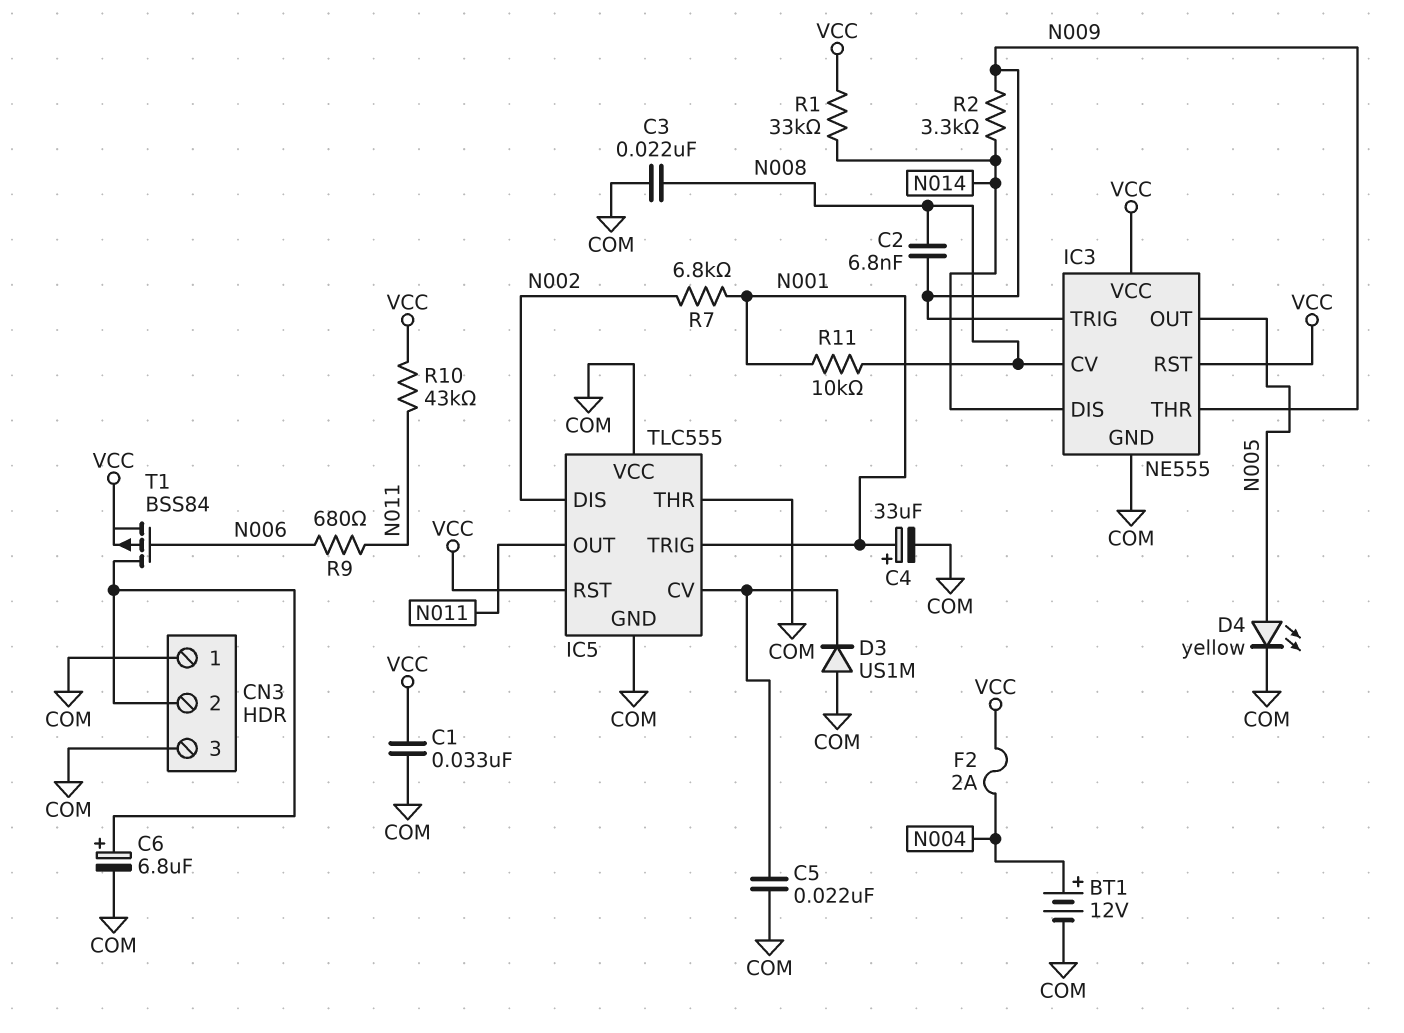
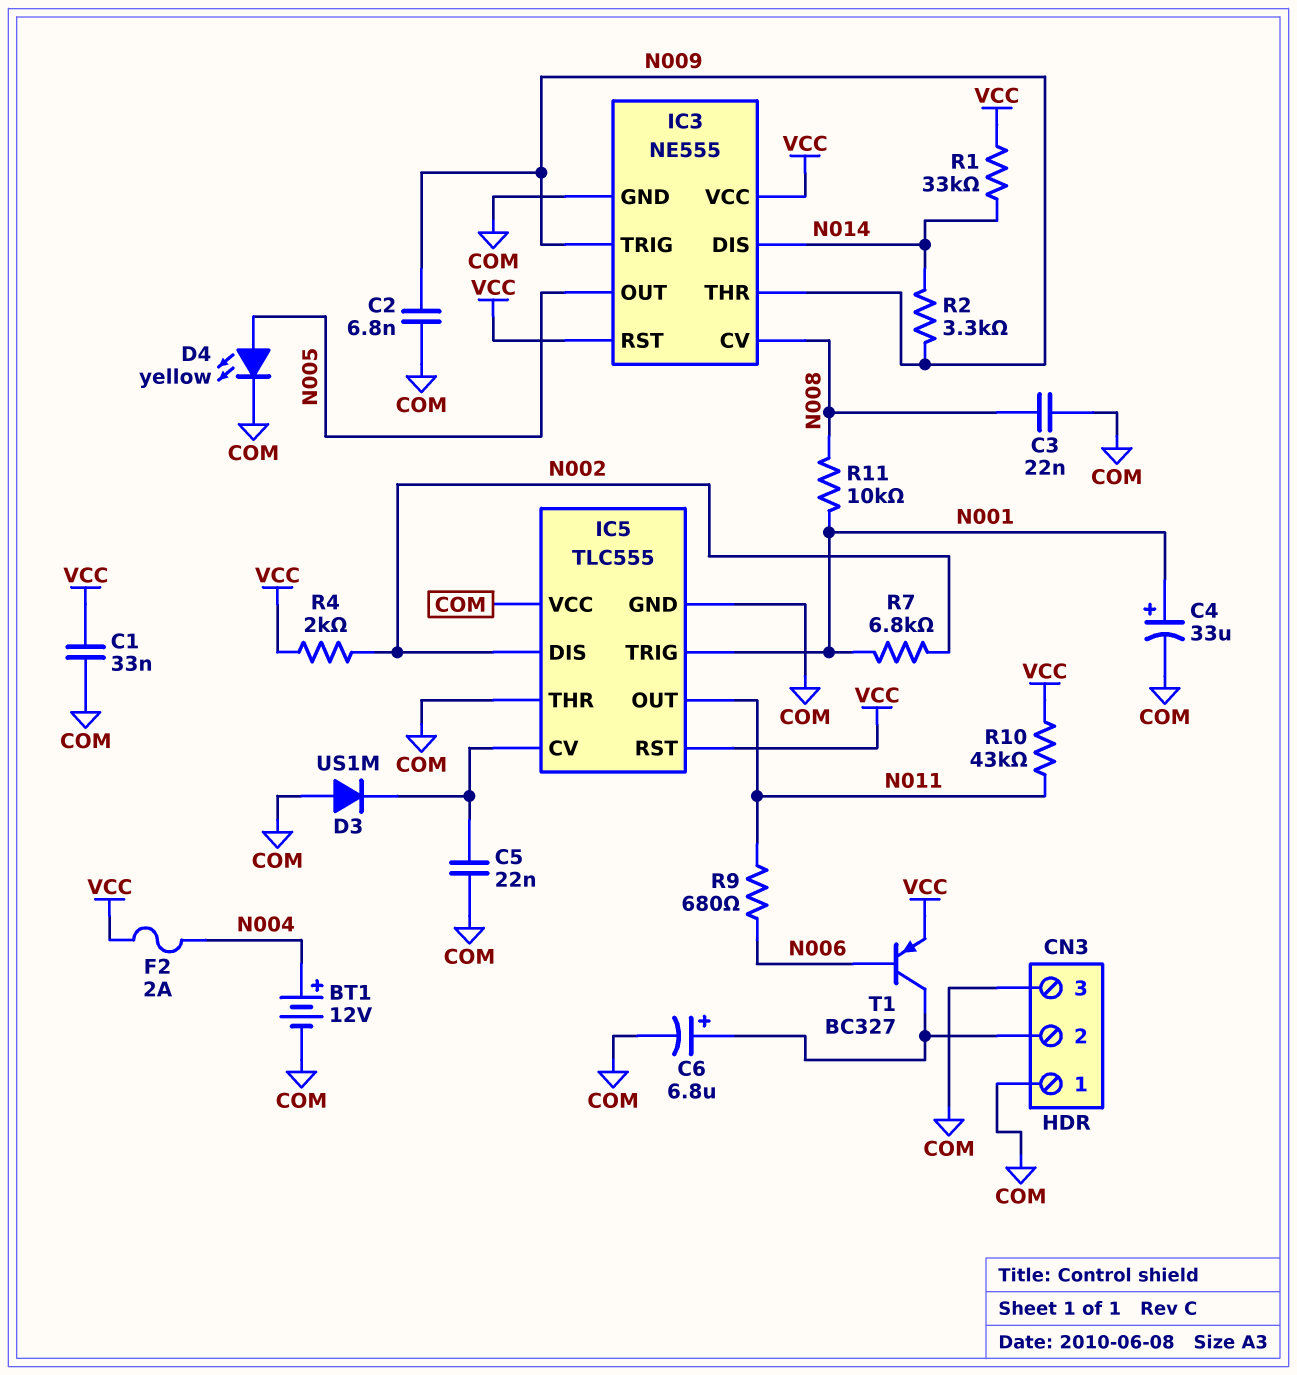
C2: 6.8nF (N008, N009) -> 6.8nF (COM, N009)
R4: none -> 2k (N002, VCC)
T1: PMOS BSS84 (G N006, D CN3/2, S VCC) -> PNP BC327 (B N006, C CN3/2, E VCC)

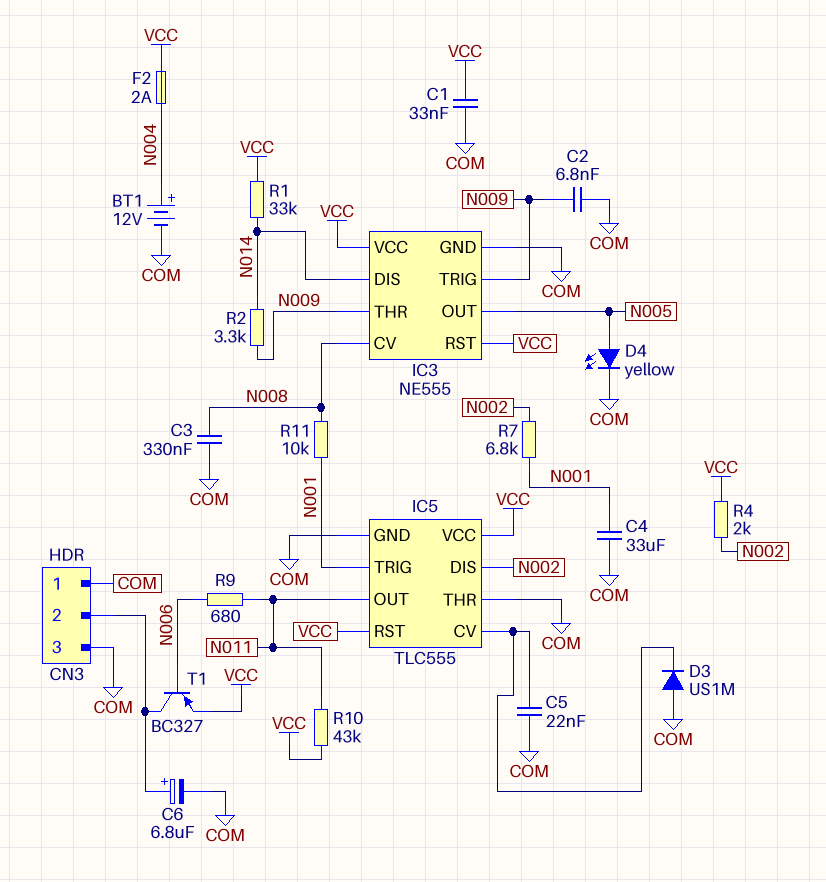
C3: 22nF (COM, N008) -> 330nF (COM, N008)
C4: 33uF (plus N001, minus COM) -> 33uF (COM, N001)
IC5 pin VCC: COM -> VCC

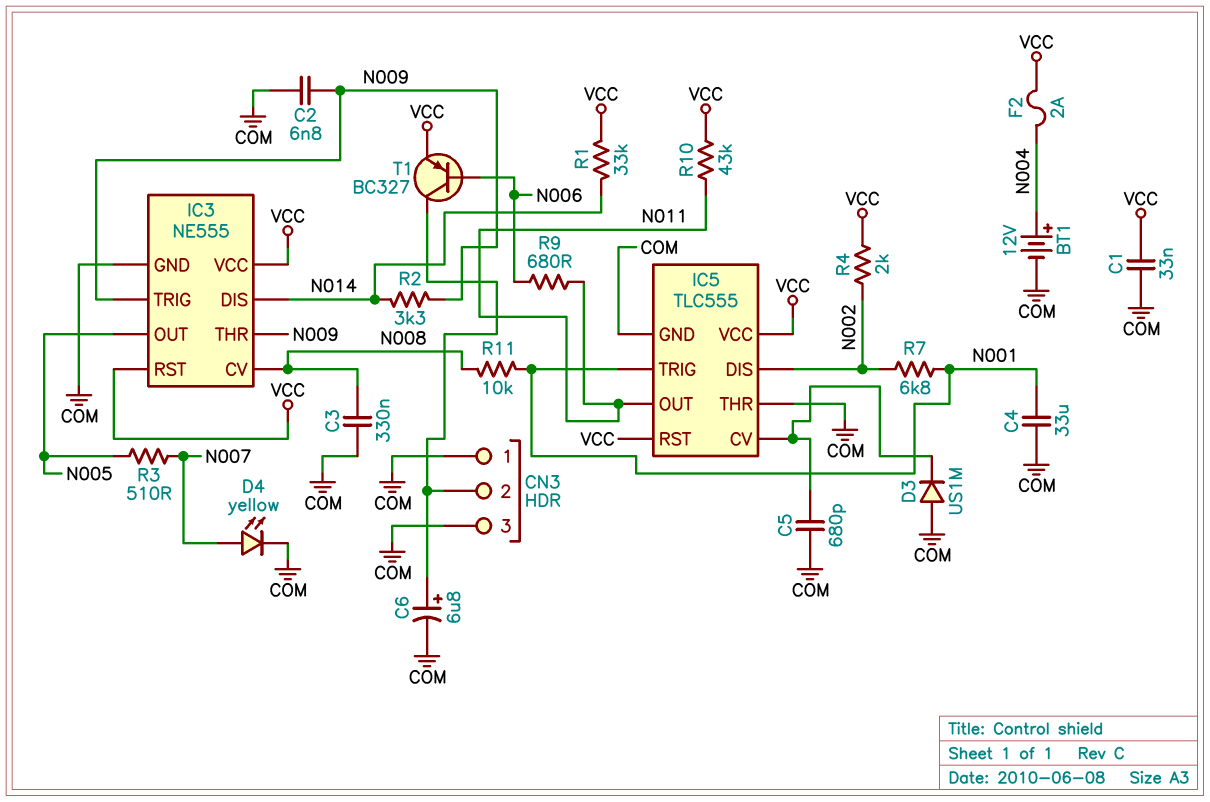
C5: 22nF (COM, IC5/CV) -> 680pF (COM, IC5/CV)
D4: LED yellow (A N005, K COM) -> LED yellow (A N007, K COM)
R3: none -> 510 (N005, N007)

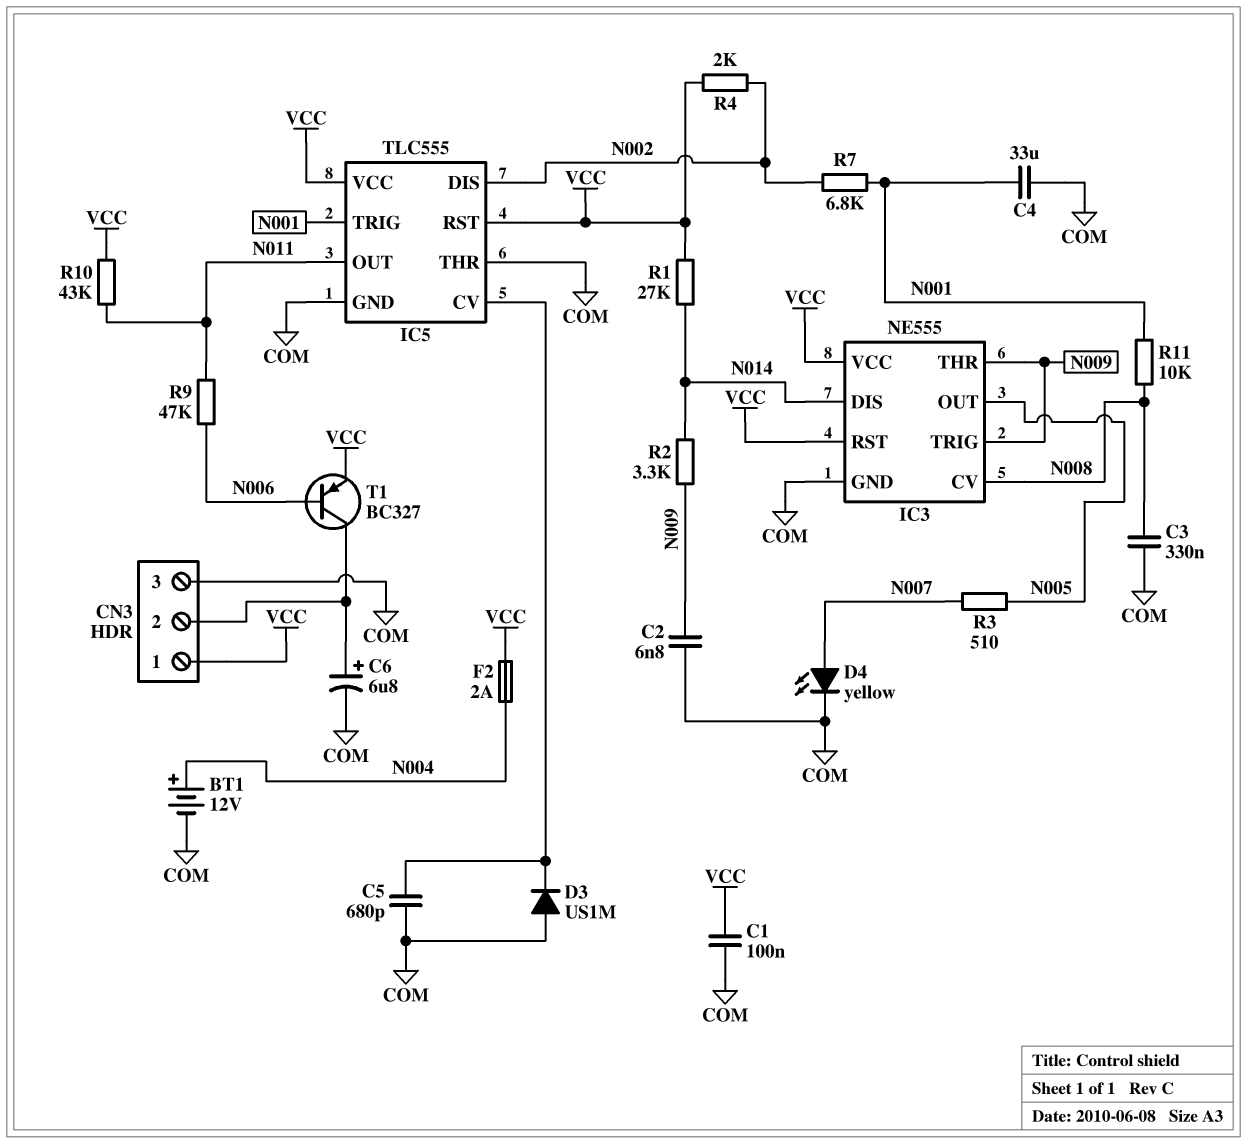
C1: 33nF (COM, VCC) -> 100nF (COM, VCC)
CN3 pin 1: COM -> VCC
R1: 33k (N014, VCC) -> 27k (N014, VCC)
R9: 680 (N006, N011) -> 47k (N006, N011)

